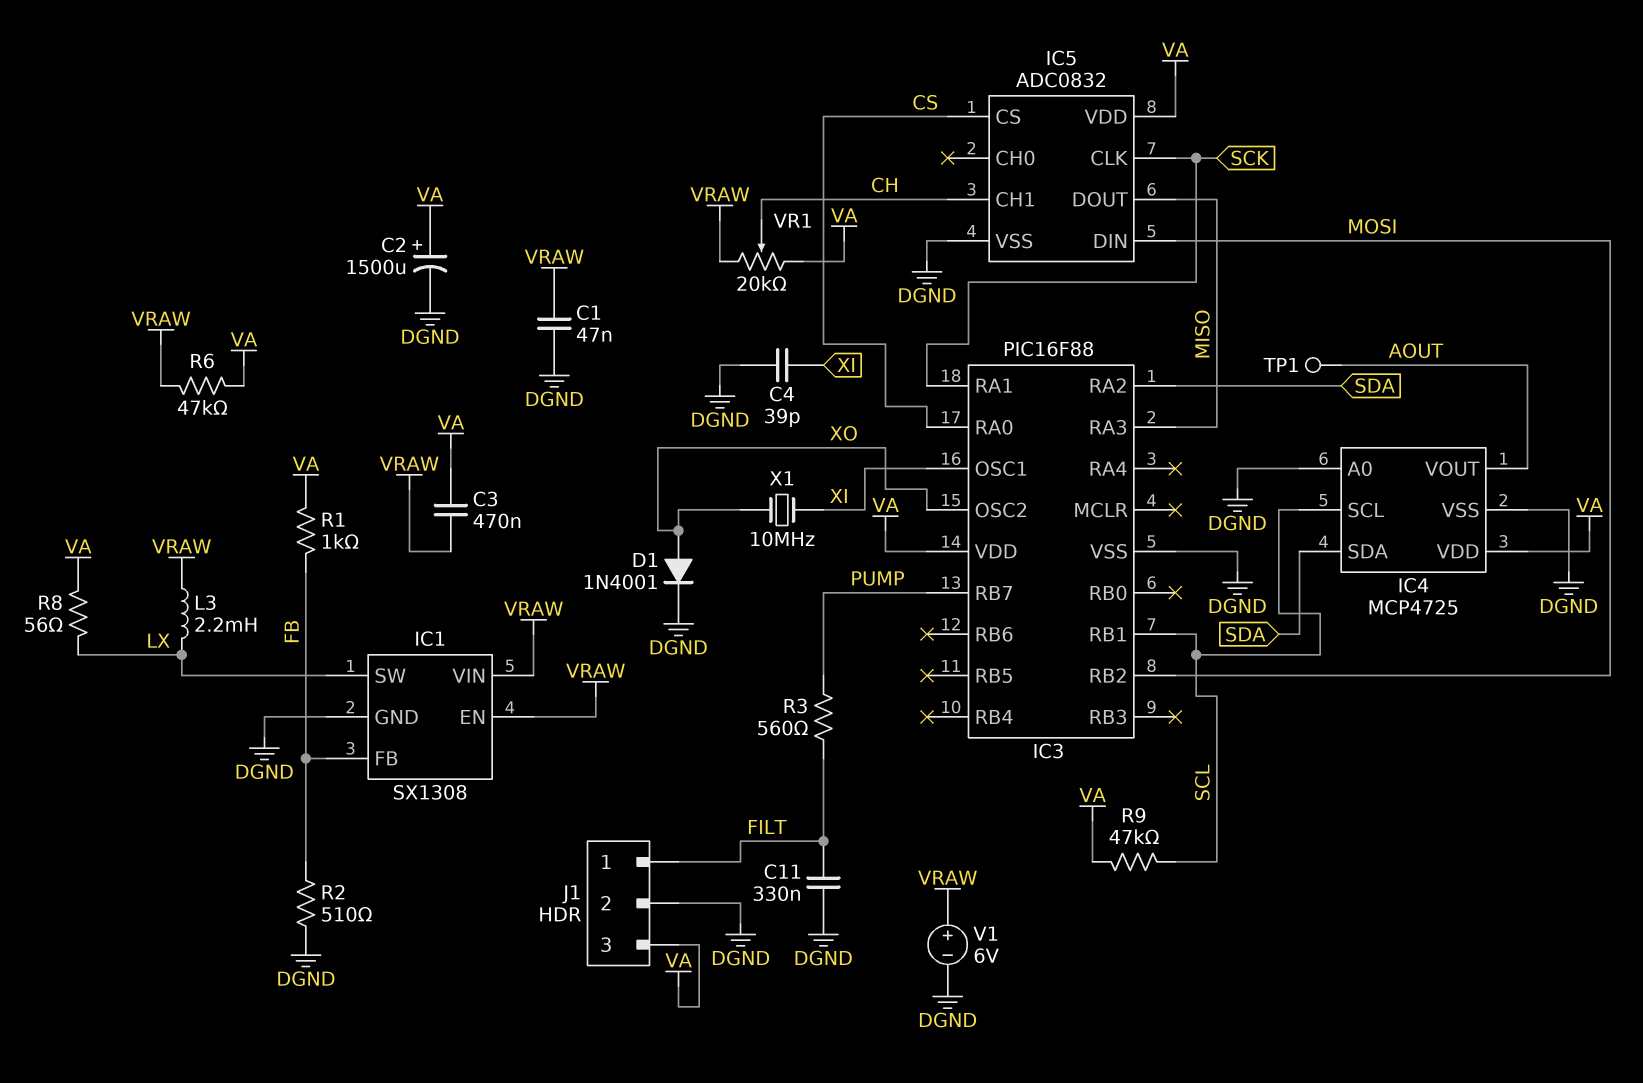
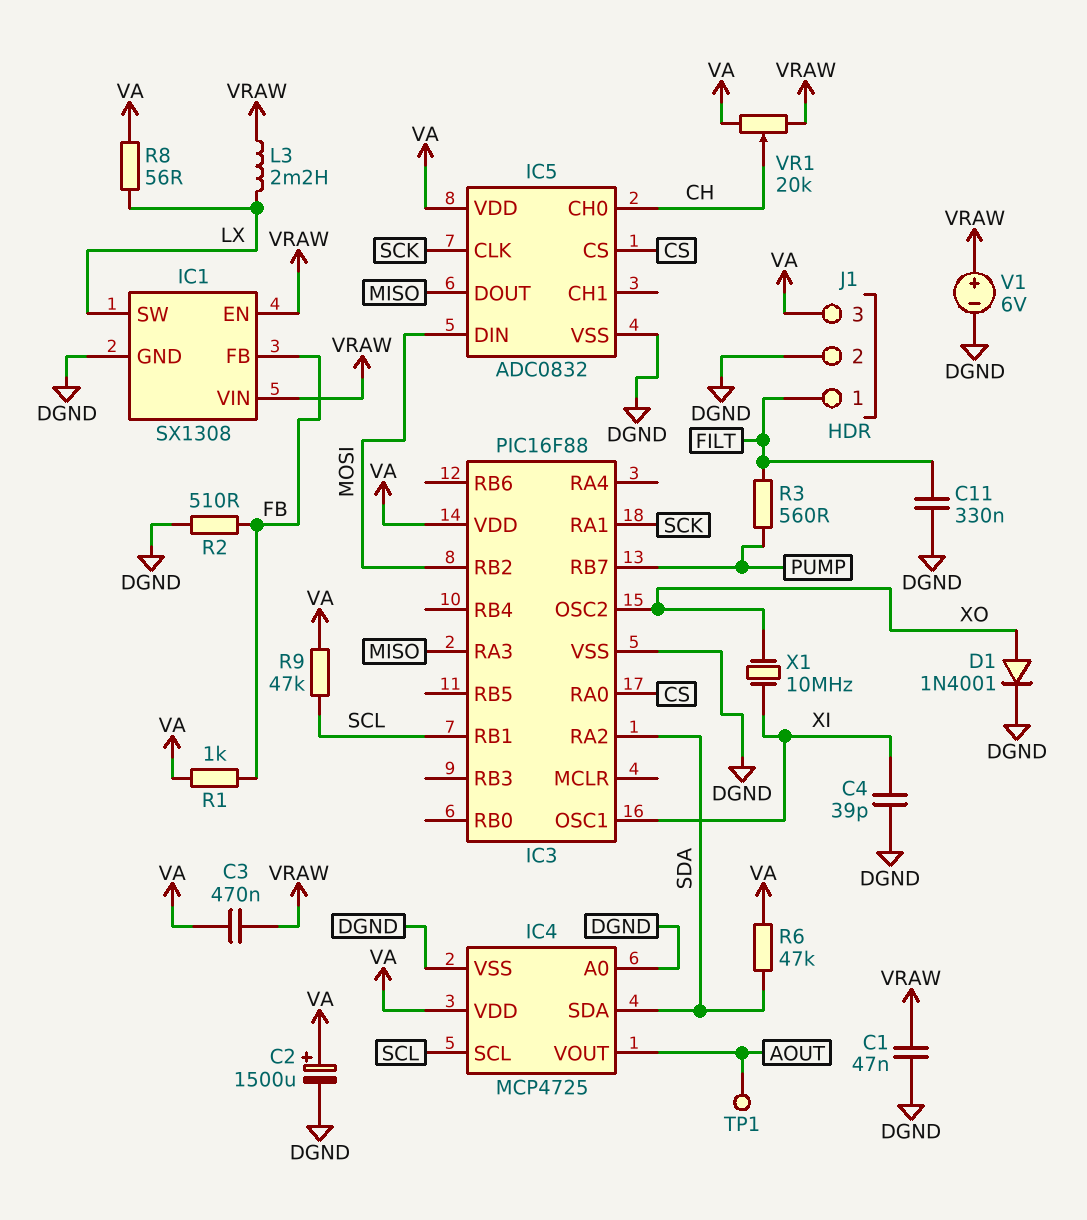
IC5 pin CH0: none -> CH
IC5 pin CH1: CH -> none
R6: 47k (VA, VRAW) -> 47k (SDA, VA)

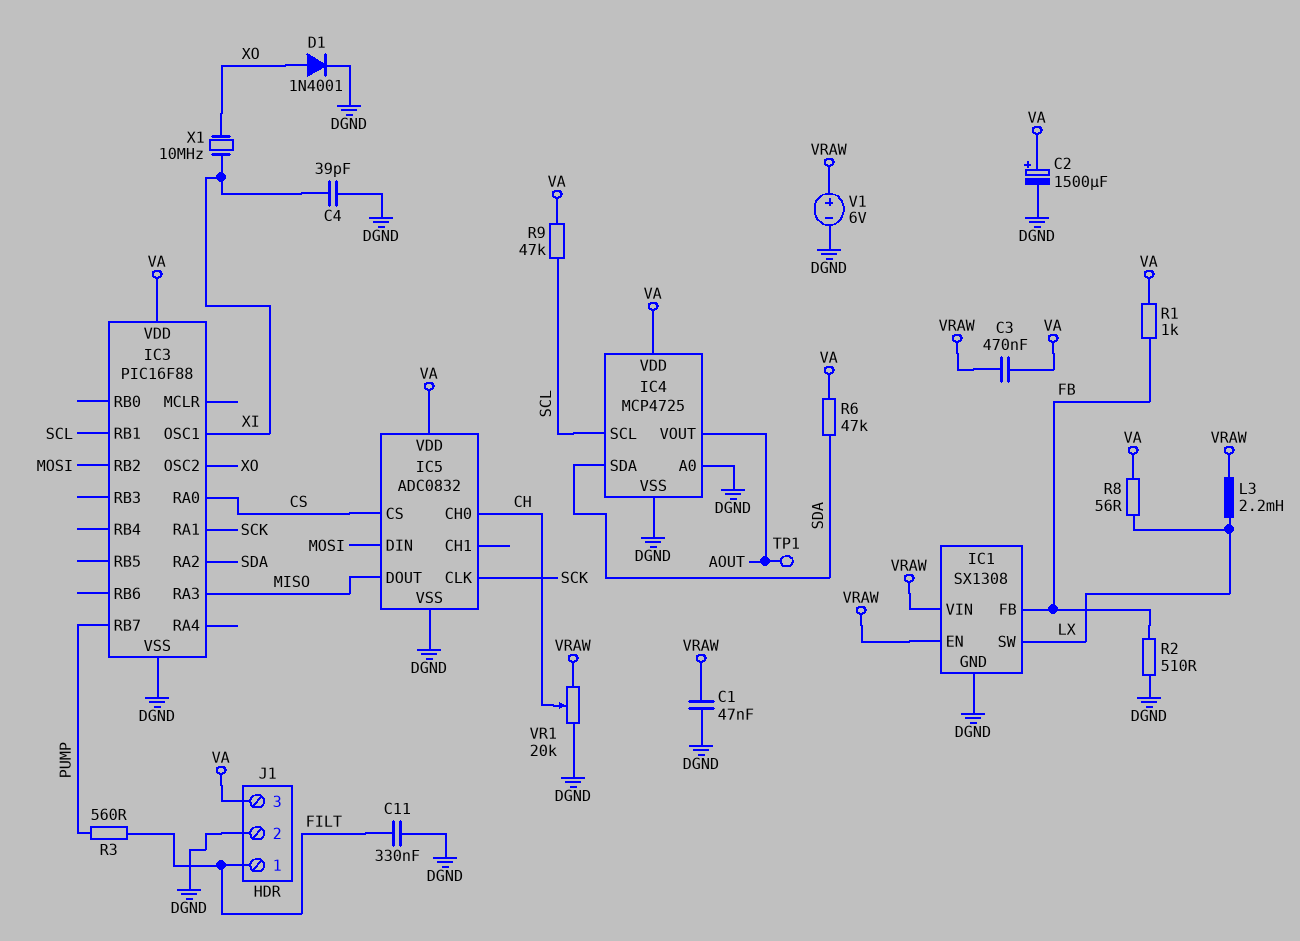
VR1: 20k (VA, VRAW, wiper CH) -> 20k (DGND, VRAW, wiper CH)

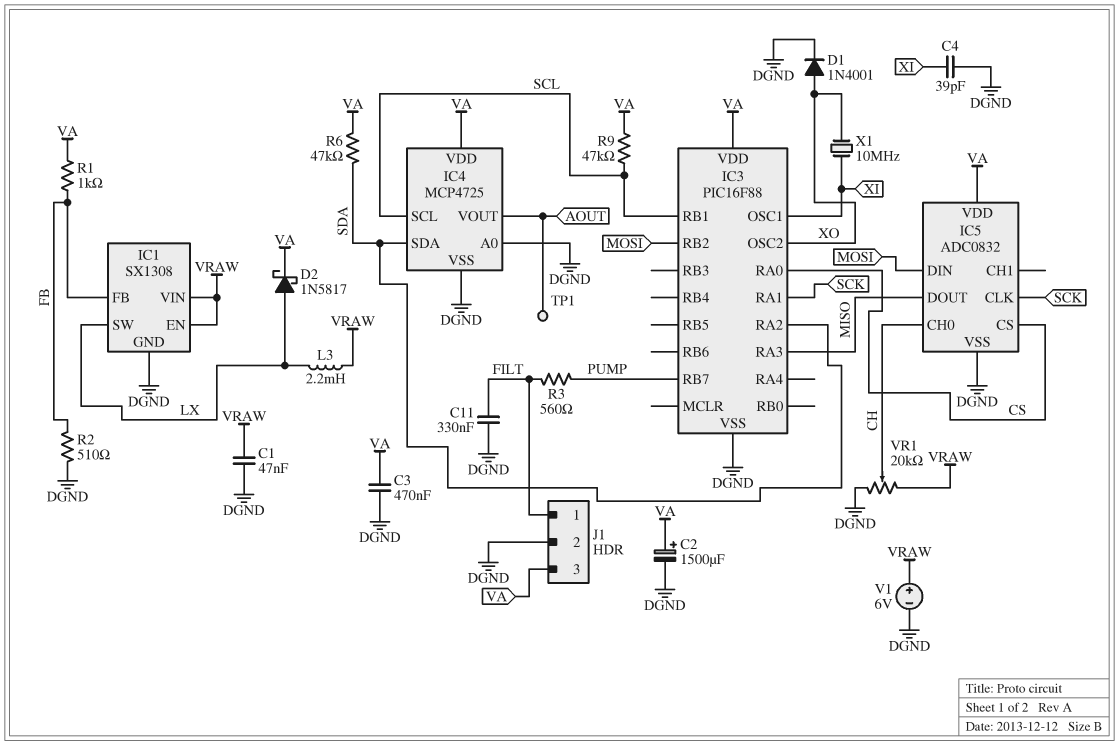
C3: 470nF (VA, VRAW) -> 470nF (DGND, VA)
D2: none -> schottky 1N5817 (A LX, K VA)
R8: 56 (LX, VA) -> none

